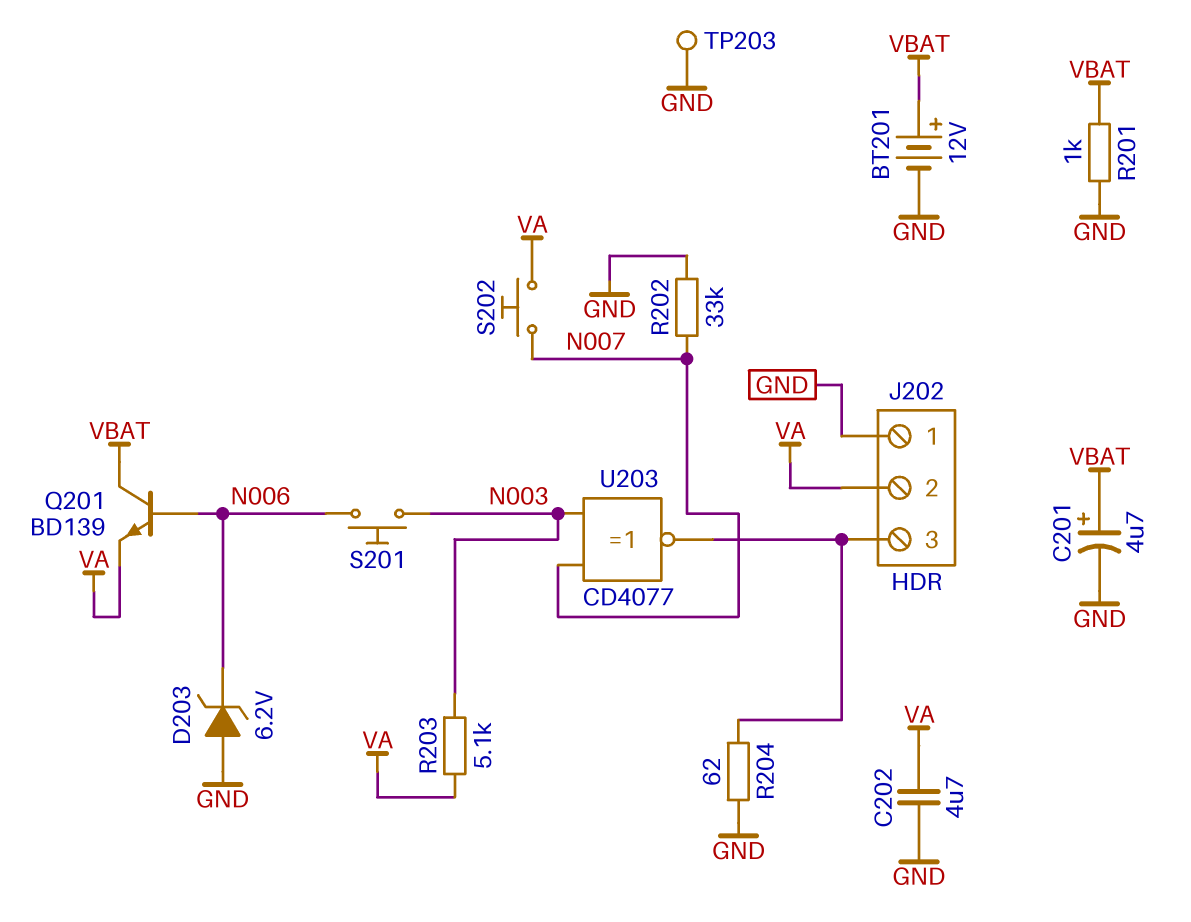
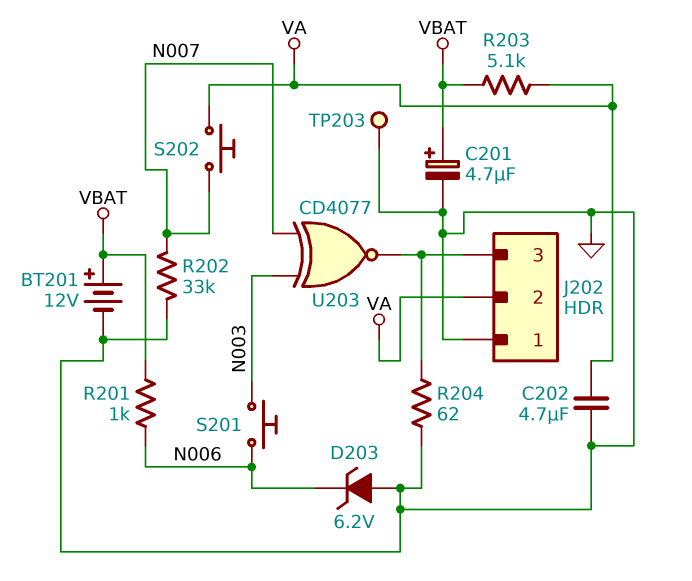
Q201: NPN BD139 (B N006, C VBAT, E VA) -> none
R201: 1k (GND, VBAT) -> 1k (N006, VBAT)
R203: 5.1k (N003, VA) -> 5.1k (VA, VBAT)

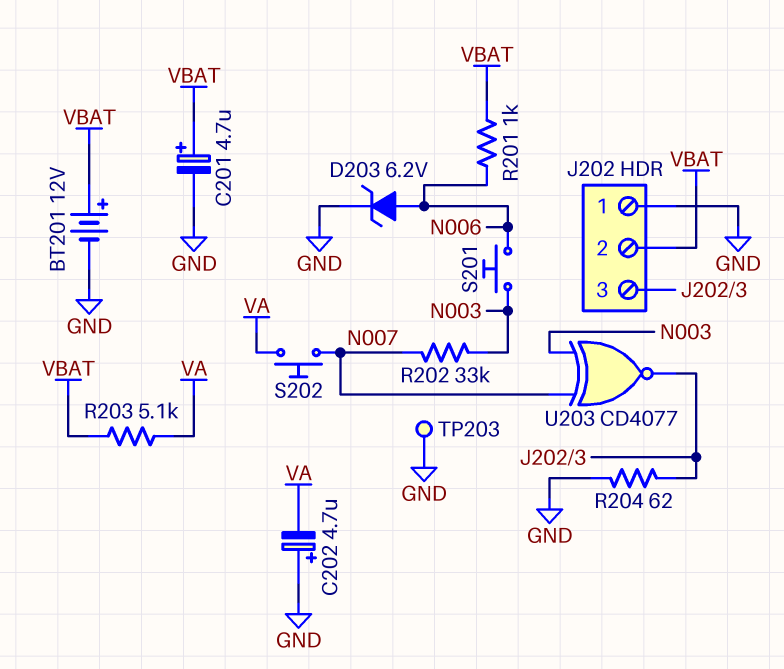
C202: 4.7uF (GND, VA) -> 4.7uF (plus GND, minus VA)
D203: zener 6.2V (A GND, K N006) -> zener 6.2V (A N006, K GND)
J202 pin 2: VA -> VBAT
R202: 33k (GND, N007) -> 33k (N003, N007)

